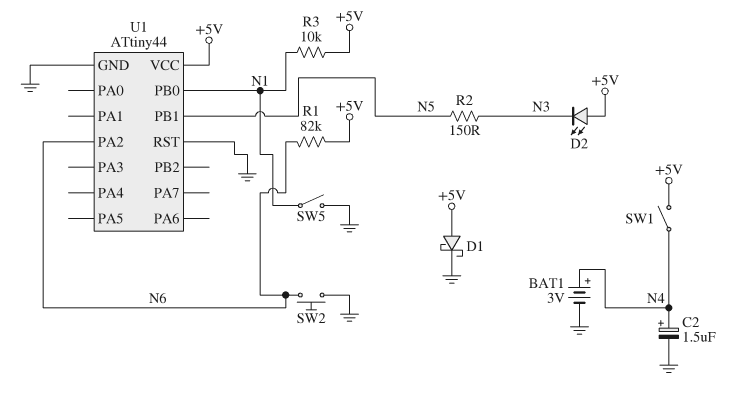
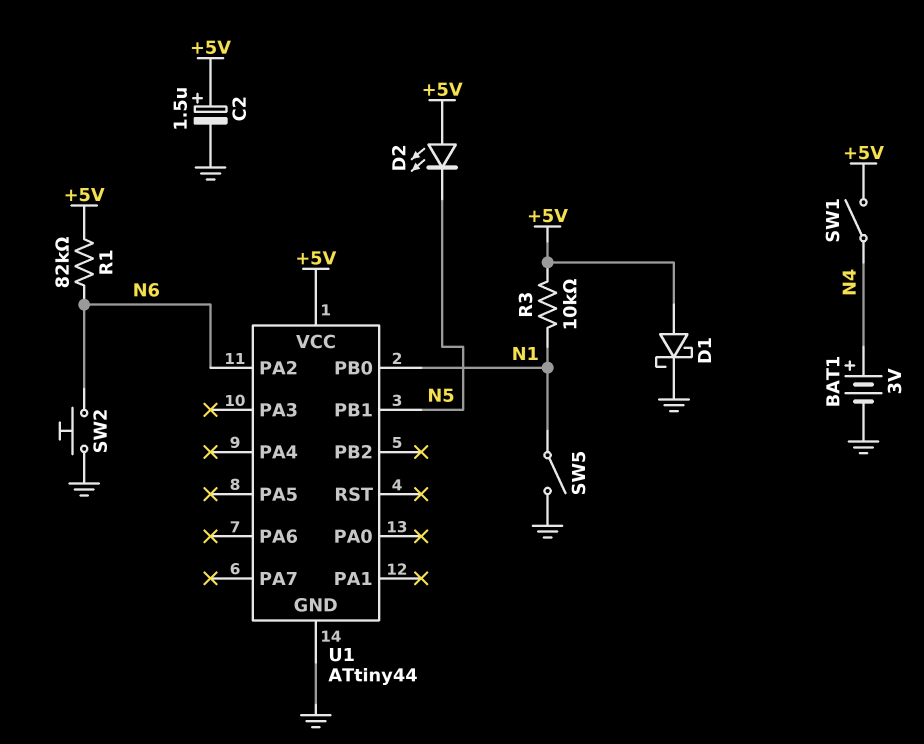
C2: 1.5uF (plus N4, minus GND) -> 1.5uF (plus +5V, minus GND)
D2: LED (A +5V, K N3) -> LED (A +5V, K N5)
R2: 150 (N3, N5) -> none
U1 pin RST: GND -> none

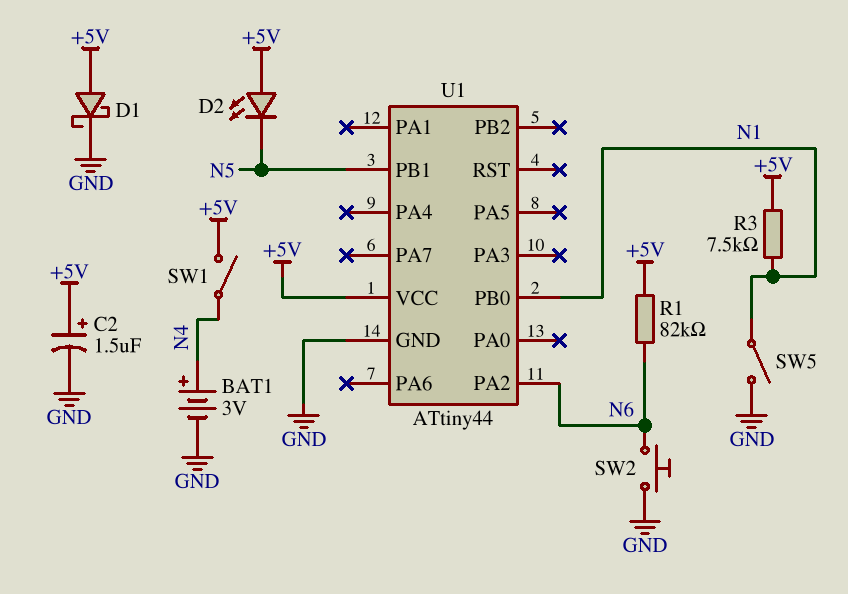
R3: 10k (+5V, N1) -> 7.5k (+5V, N1)

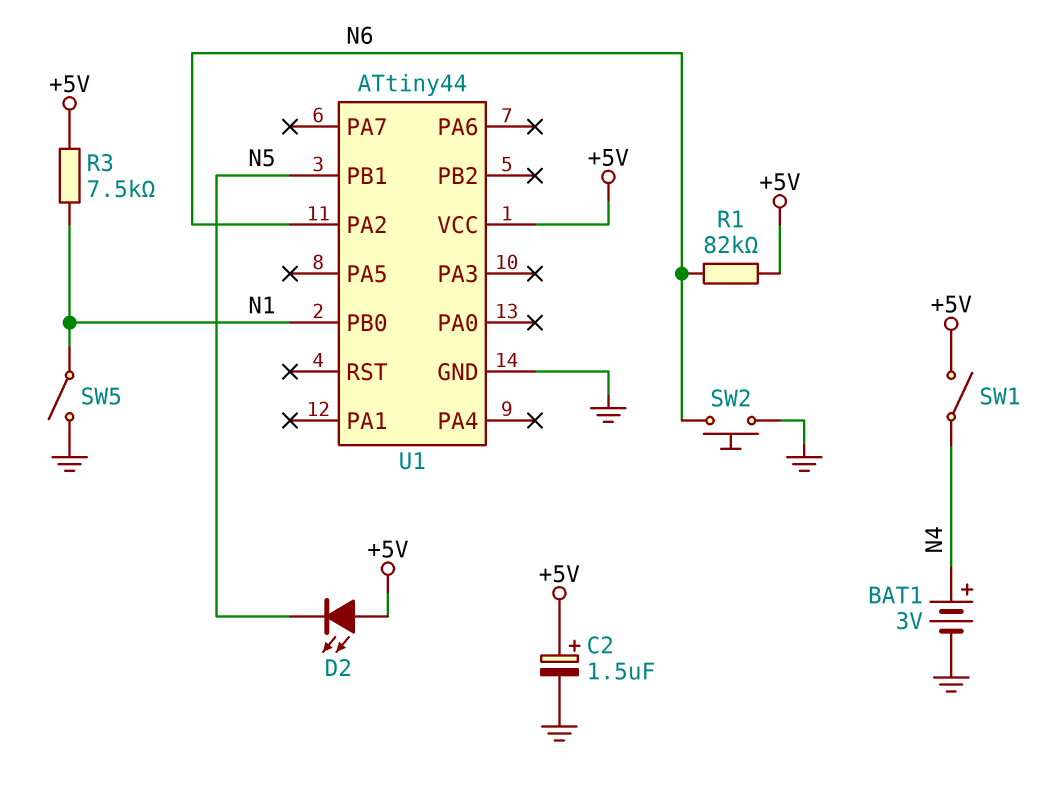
D1: schottky (A +5V, K GND) -> none

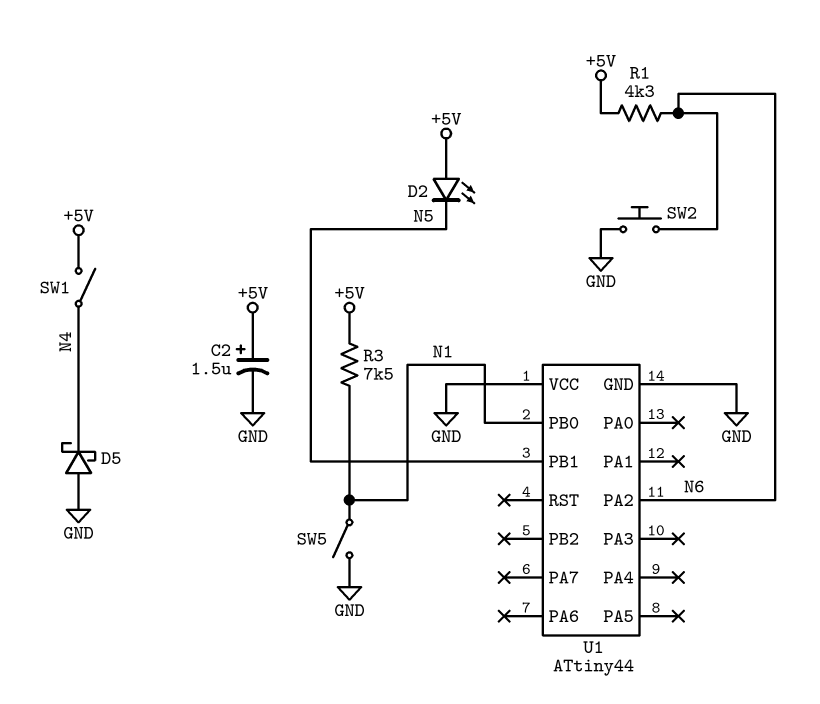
BAT1: 3V (plus N4, minus GND) -> none
D5: none -> schottky (A GND, K N4)
R1: 82k (+5V, N6) -> 4.3k (+5V, N6)
U1 pin VCC: +5V -> GND

